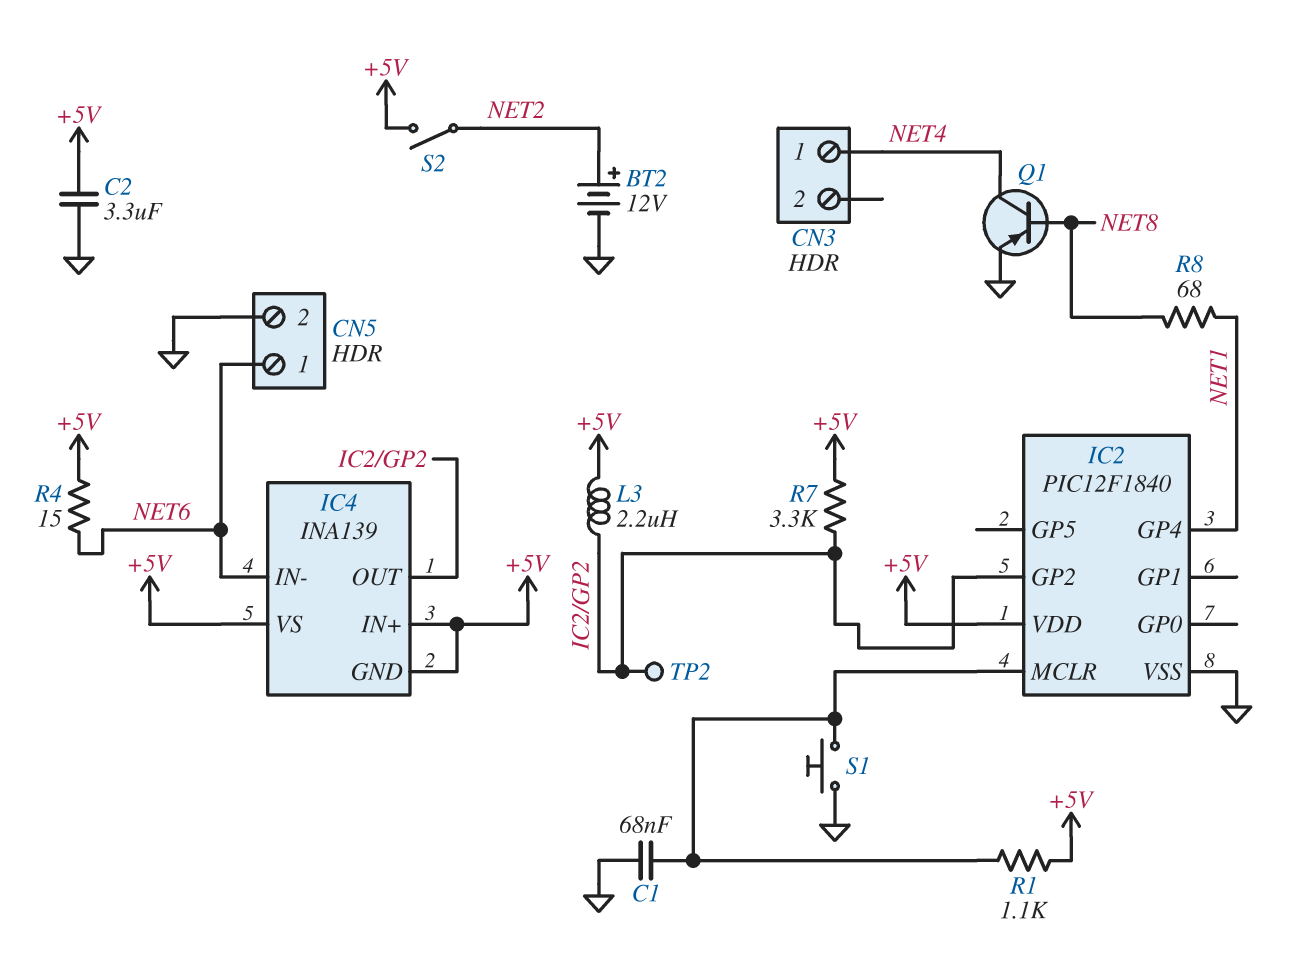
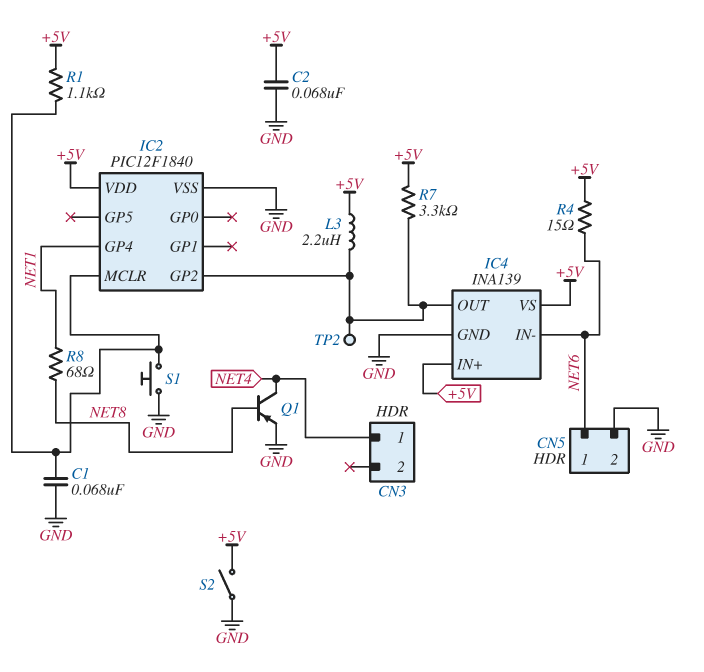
BT2: 12V (plus NET2, minus GND) -> none
C2: 3.3uF (+5V, GND) -> 68nF (+5V, GND)
IC4 pin GND: +5V -> GND
S2: switch (+5V, NET2) -> switch (+5V, GND)

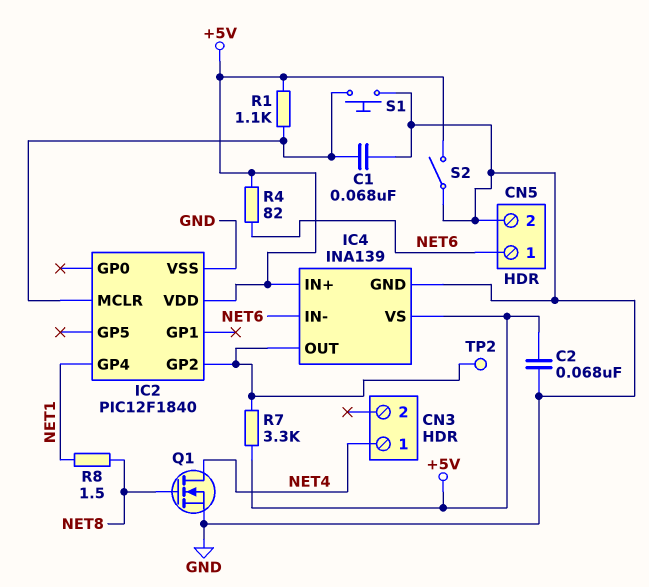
L3: 2.2uH (+5V, IC2/GP2) -> none
Q1: PNP (B NET8, C NET4, E GND) -> NMOS (G NET8, D NET4, S GND)
R4: 15 (+5V, NET6) -> 82 (+5V, NET6)
R8: 68 (NET1, NET8) -> 1.5 (NET1, NET8)

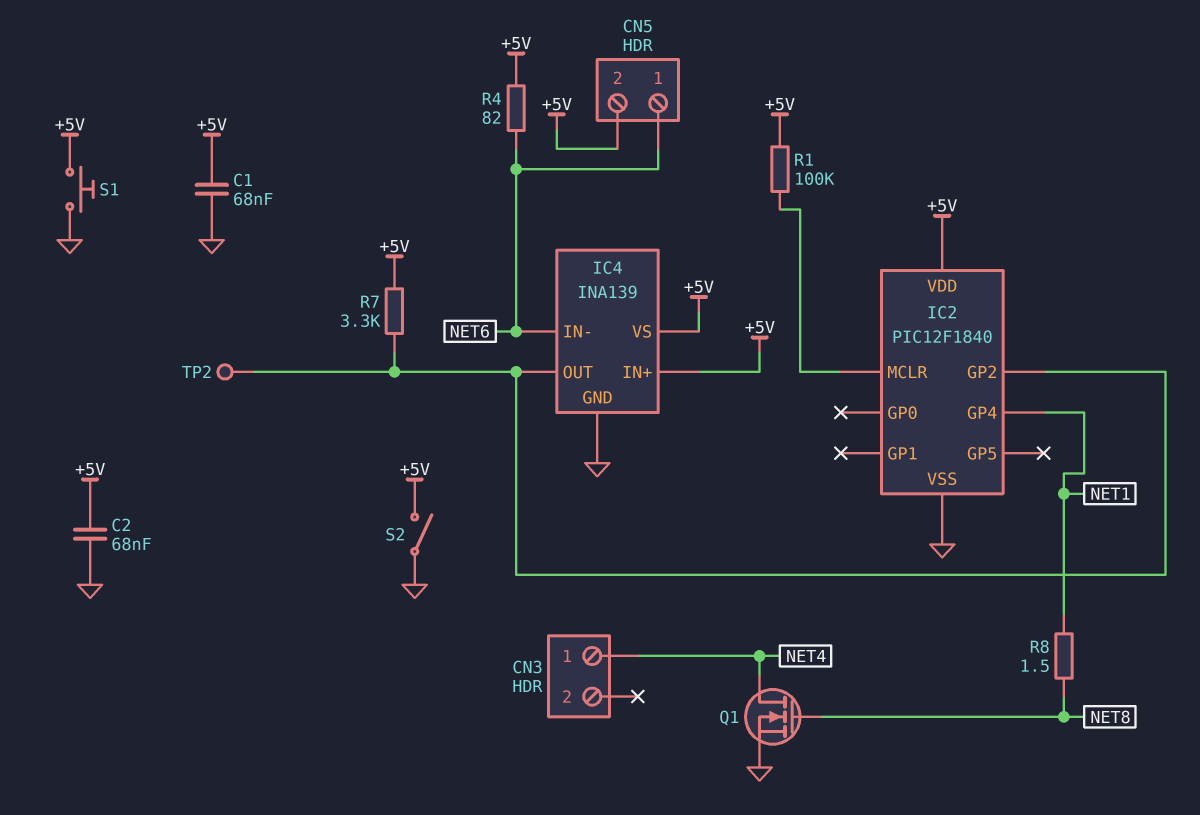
C1: 68nF (GND, IC2/MCLR) -> 68nF (+5V, GND)
CN5 pin 2: GND -> +5V
R1: 1.1k (+5V, IC2/MCLR) -> 100k (+5V, IC2/MCLR)
S1: button (GND, IC2/MCLR) -> button (+5V, GND)

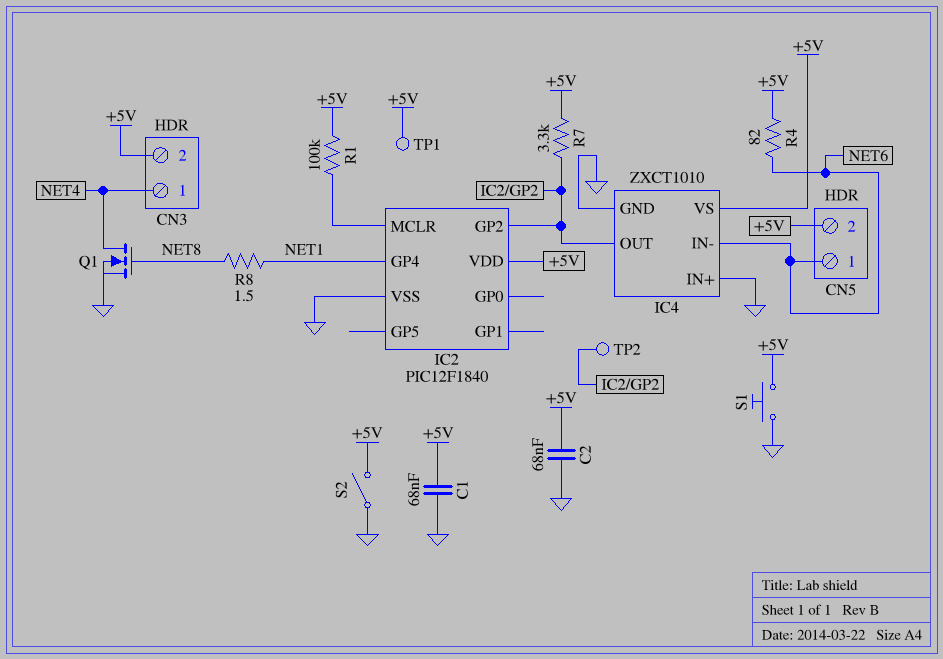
CN3 pin 2: none -> +5V
IC4: INA139 -> ZXCT1010
IC4 pin IN+: +5V -> GND
TP1: none -> test point (+5V)

